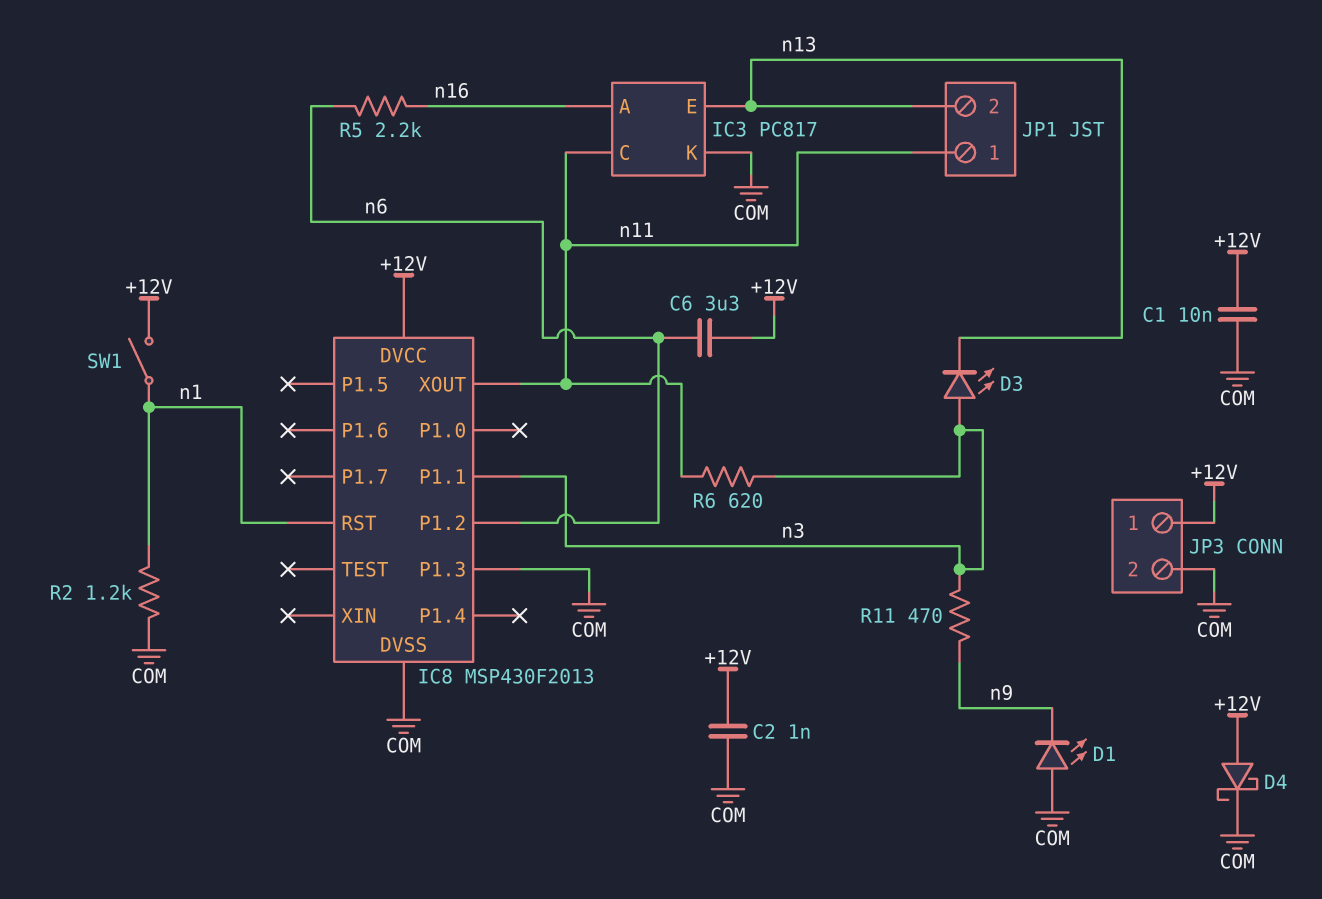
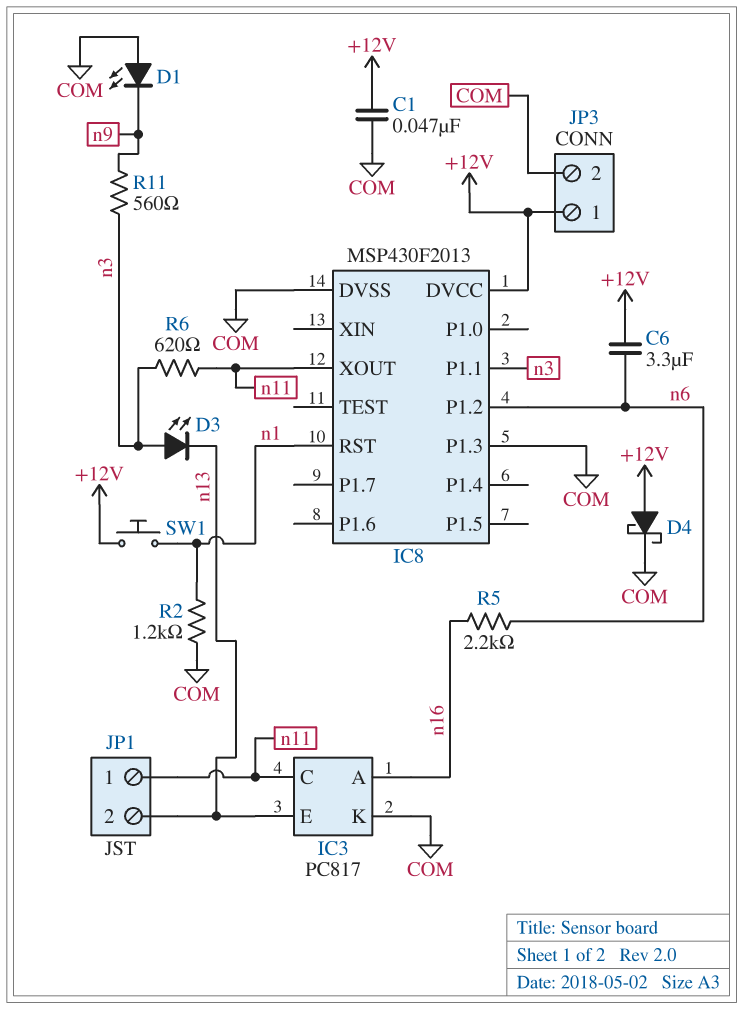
C1: 10nF (+12V, COM) -> 47nF (+12V, COM)
C2: 1nF (+12V, COM) -> none
R11: 470 (n3, n9) -> 560 (n3, n9)
SW1: switch (+12V, n1) -> button (+12V, n1)

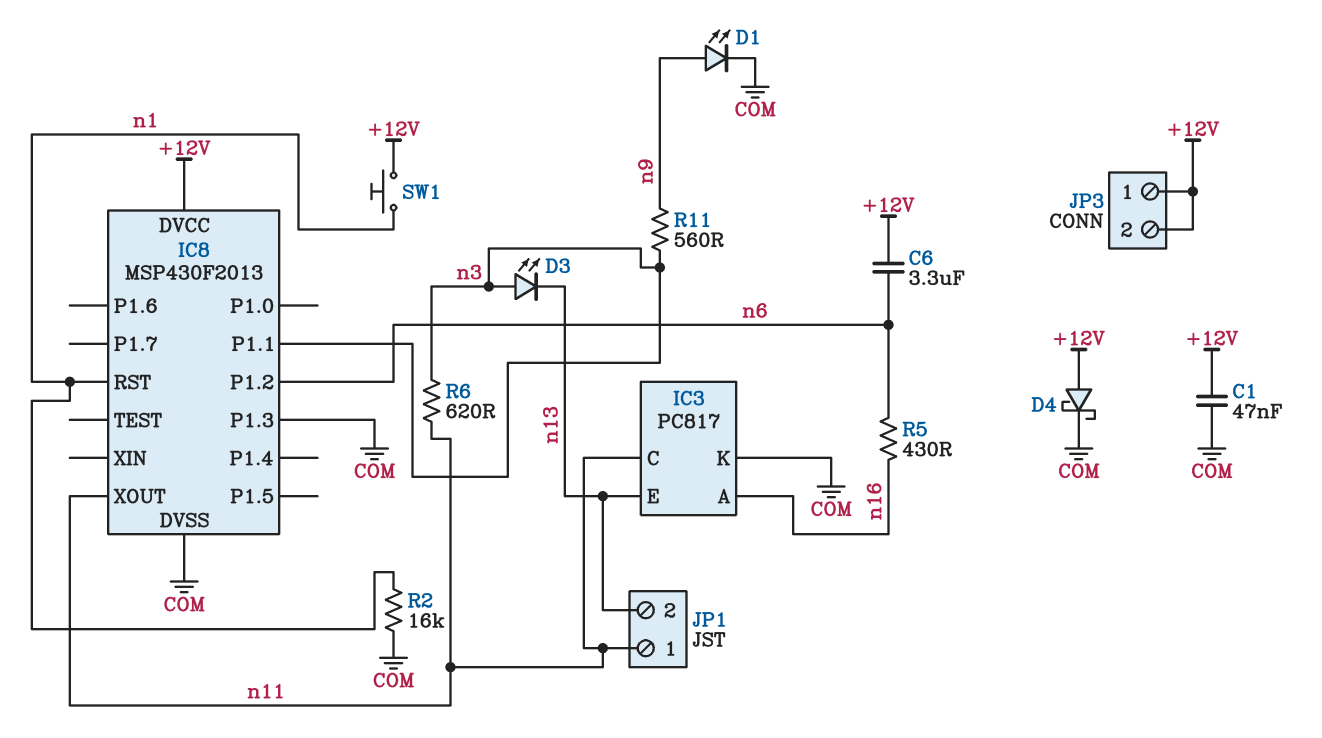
D1: LED (A COM, K n9) -> LED (A n9, K COM)
JP3 pin 2: COM -> +12V
R2: 1.2k (COM, n1) -> 16k (COM, n1)
R5: 2.2k (n6, n16) -> 430 (n6, n16)

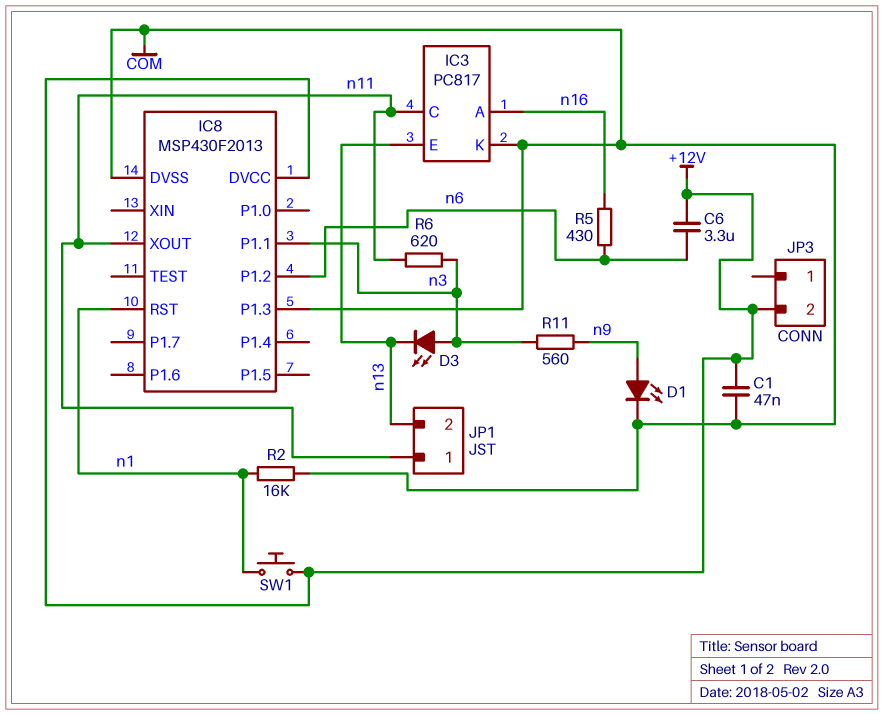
D4: schottky (A +12V, K COM) -> none
JP3 pin 1: +12V -> none

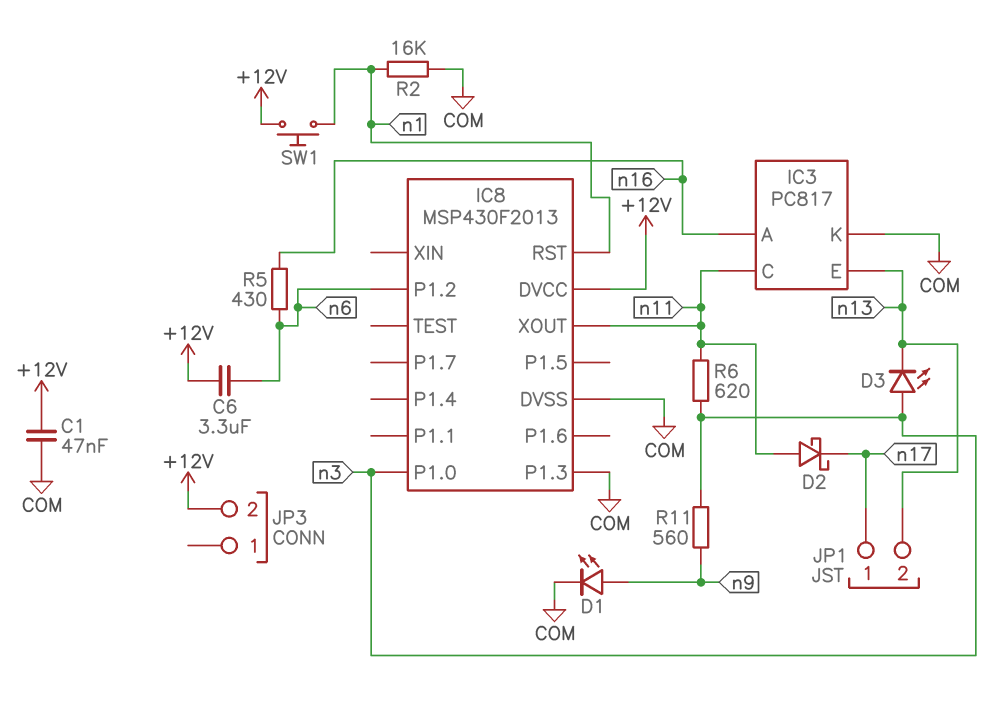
D2: none -> schottky (A n11, K n17)
IC8 pin P1.0: none -> n3
IC8 pin P1.1: n3 -> none
JP1 pin 1: n11 -> n17

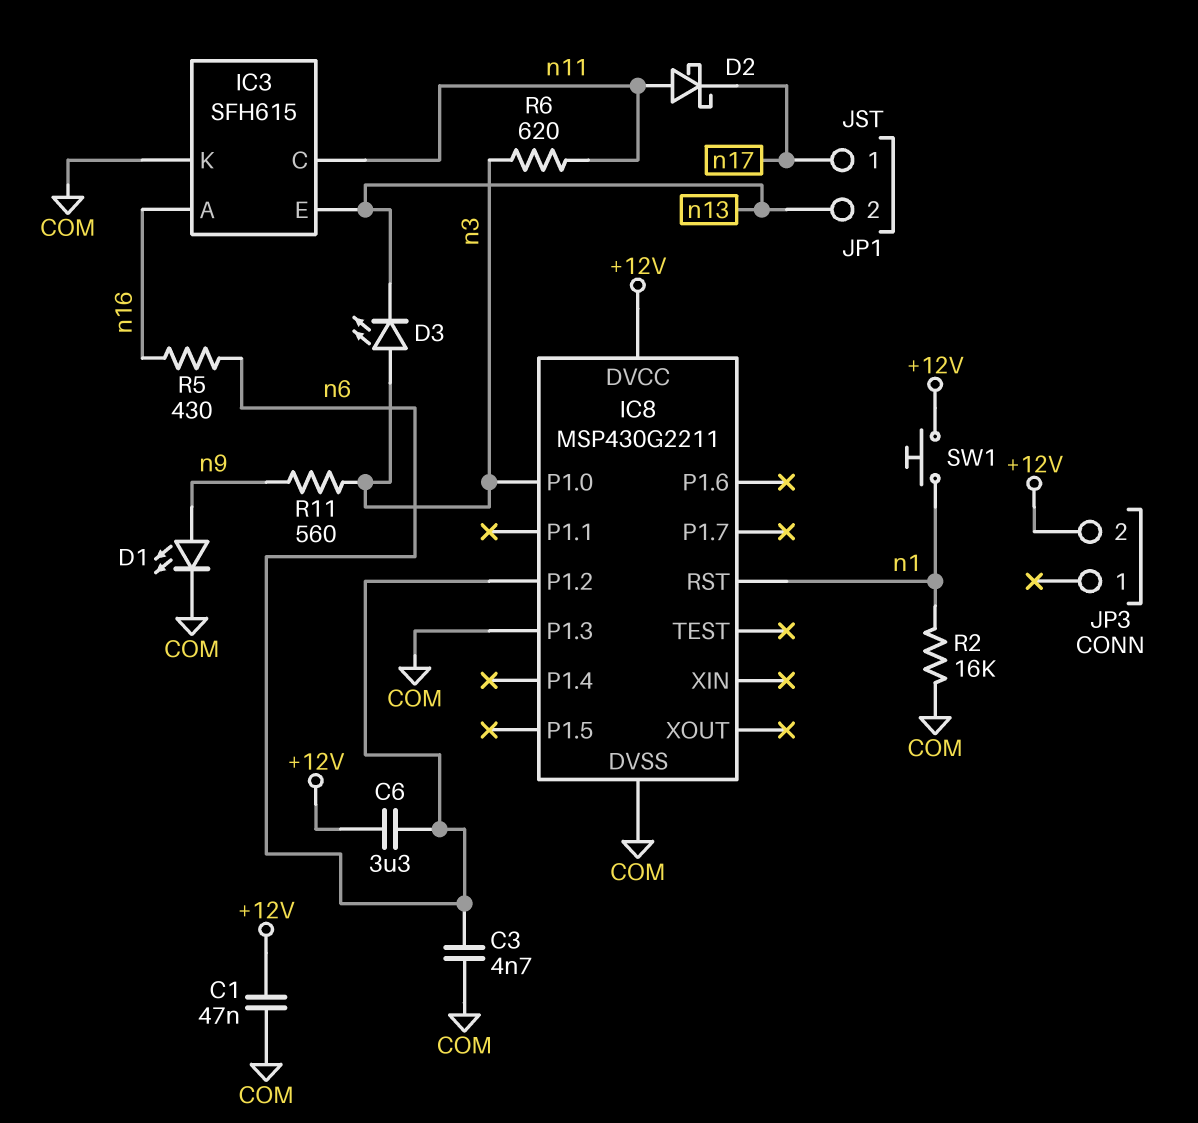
C3: none -> 4.7nF (COM, n6)
IC3: PC817 -> SFH615
IC8: MSP430F2013 -> MSP430G2211
IC8 pin XOUT: n11 -> none

